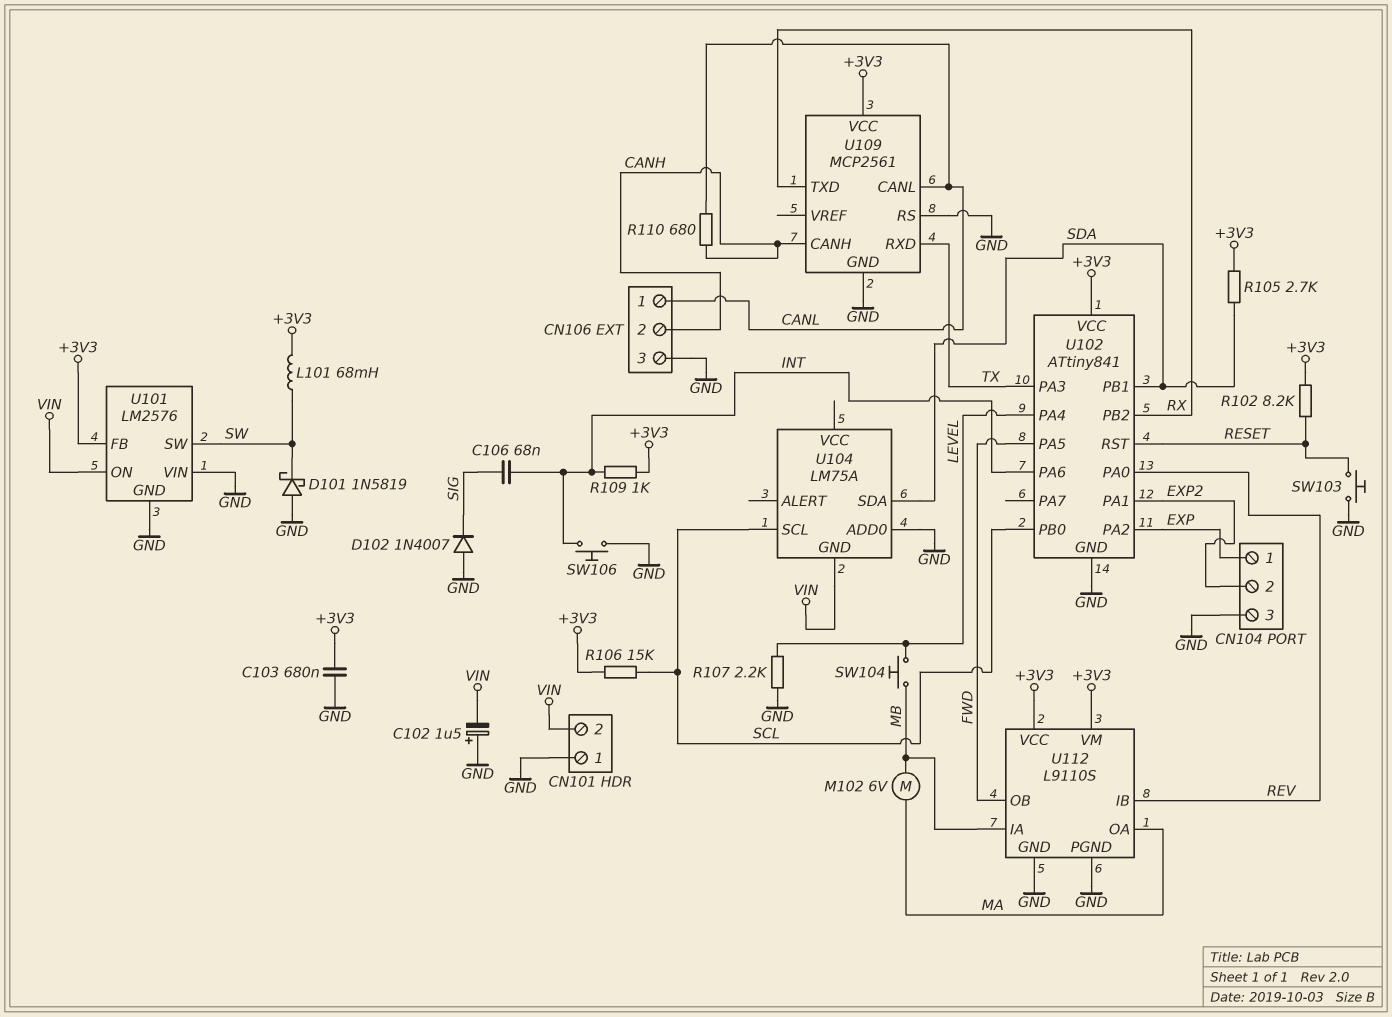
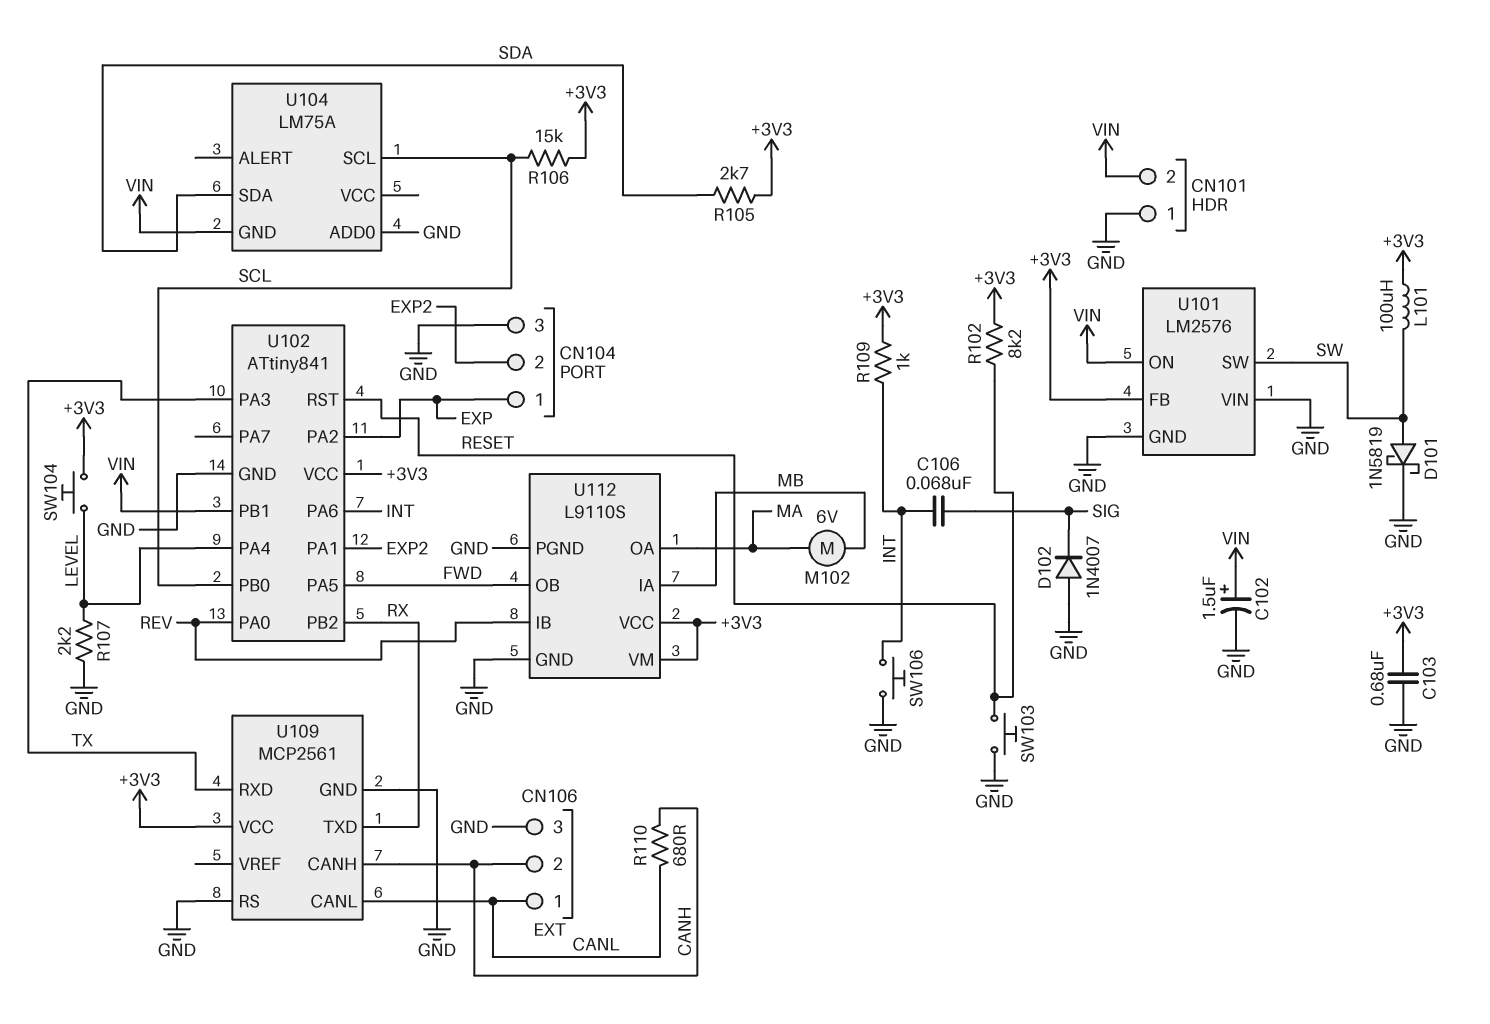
C102: 1.5uF (plus GND, minus VIN) -> 1.5uF (plus VIN, minus GND)
D101: schottky 1N5819 (A GND, K SW) -> schottky 1N5819 (A SW, K GND)
L101: 68mH (+3V3, SW) -> 100uH (+3V3, SW)
SW104: button (LEVEL, MB) -> button (+3V3, LEVEL)
U102 pin PB1: SDA -> VIN

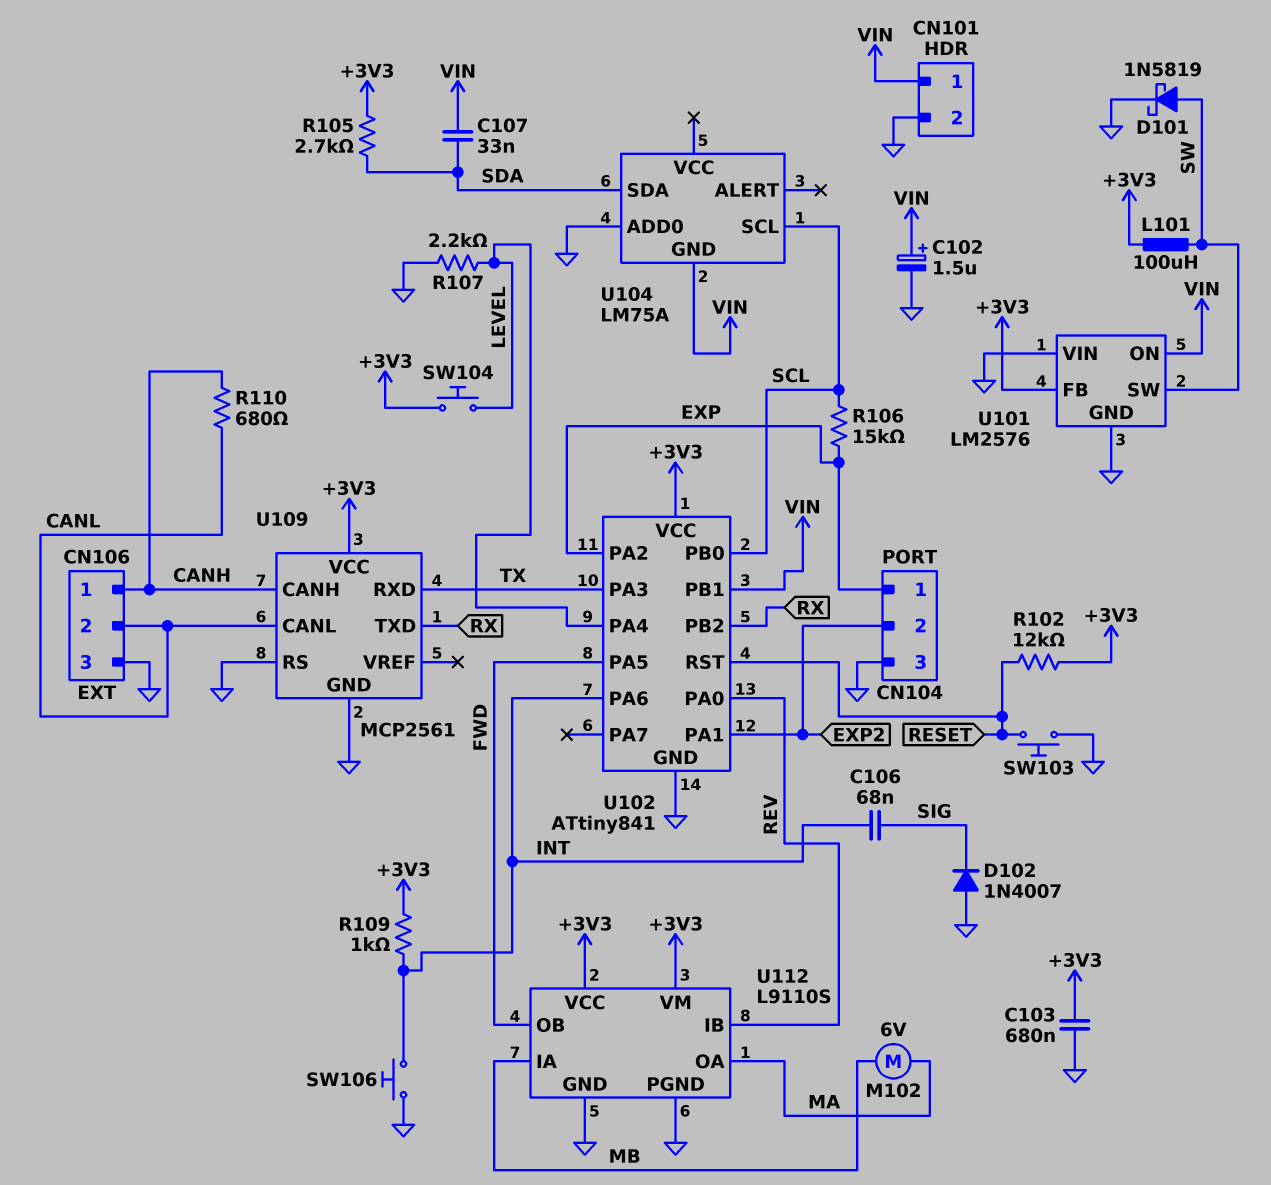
C107: none -> 33nF (SDA, VIN)
CN101 pin 1: GND -> VIN
CN101 pin 2: VIN -> GND
CN106 pin 1: CANL -> CANH
CN106 pin 2: CANH -> CANL
R102: 8.2k (+3V3, RESET) -> 12k (+3V3, RESET)
R106: 15k (+3V3, SCL) -> 15k (EXP, SCL)

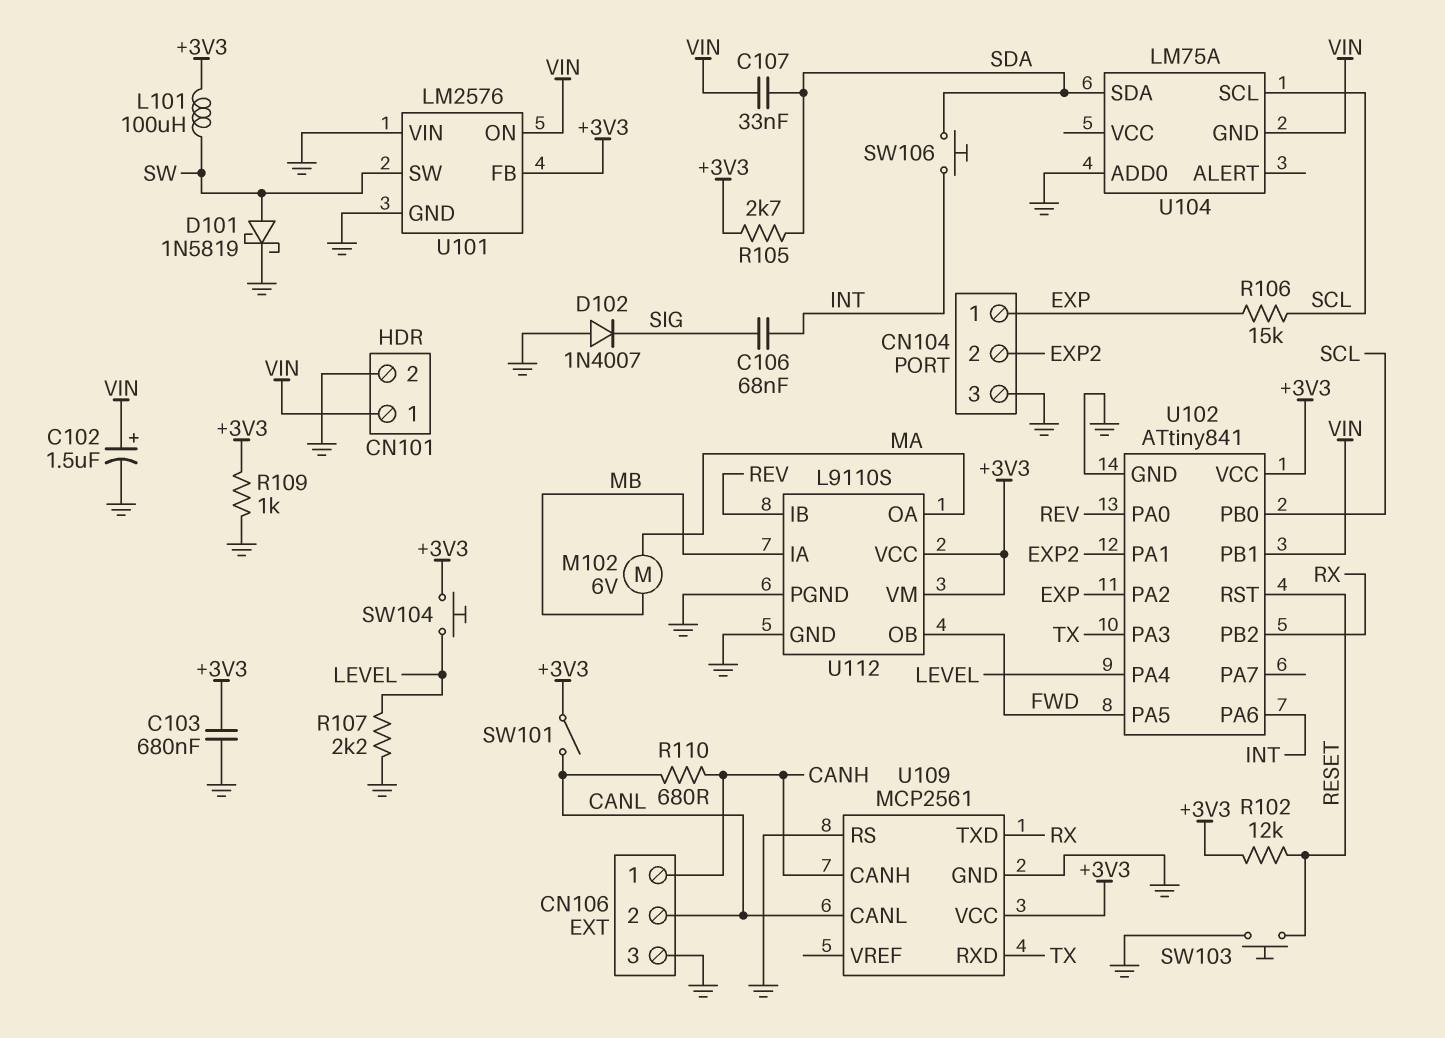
R109: 1k (+3V3, INT) -> 1k (+3V3, GND)
SW101: none -> switch (+3V3, CANL)
SW106: button (GND, INT) -> button (INT, SDA)

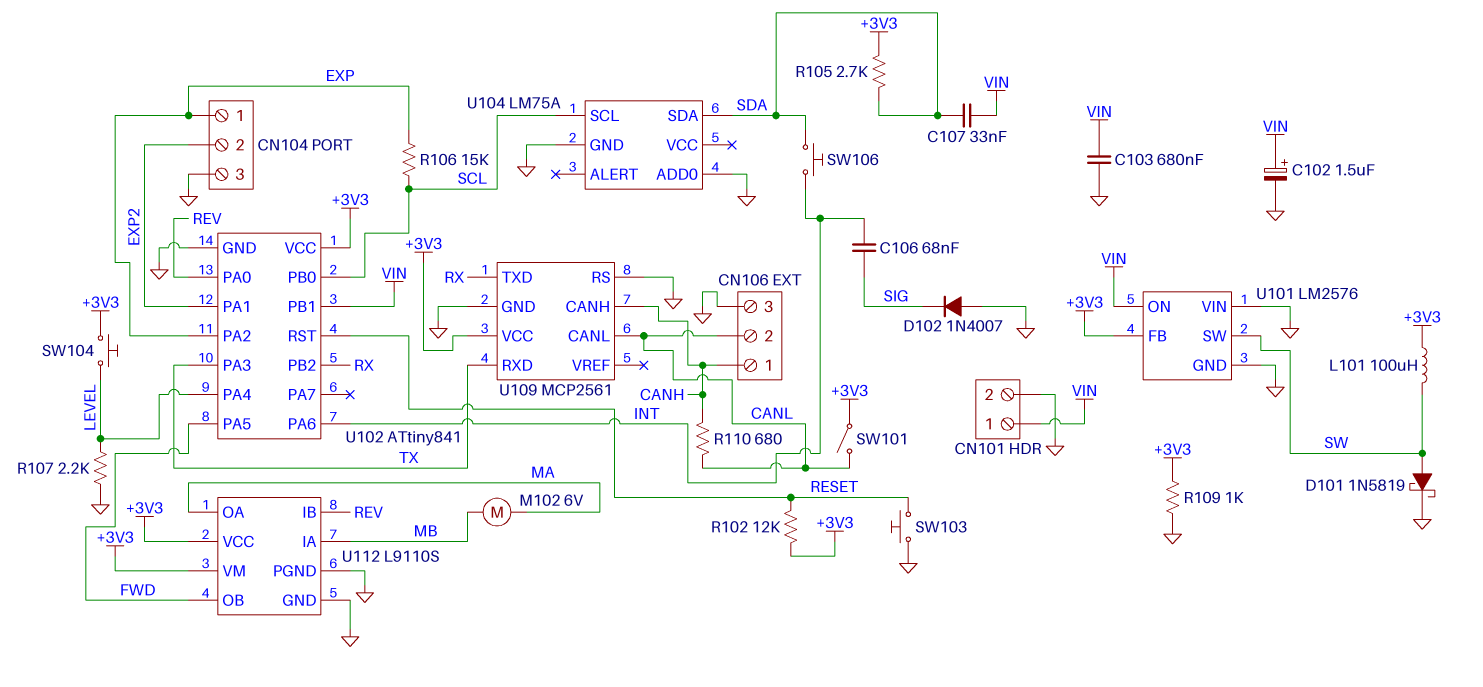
C103: 680nF (+3V3, GND) -> 680nF (GND, VIN)
U104 pin GND: VIN -> GND

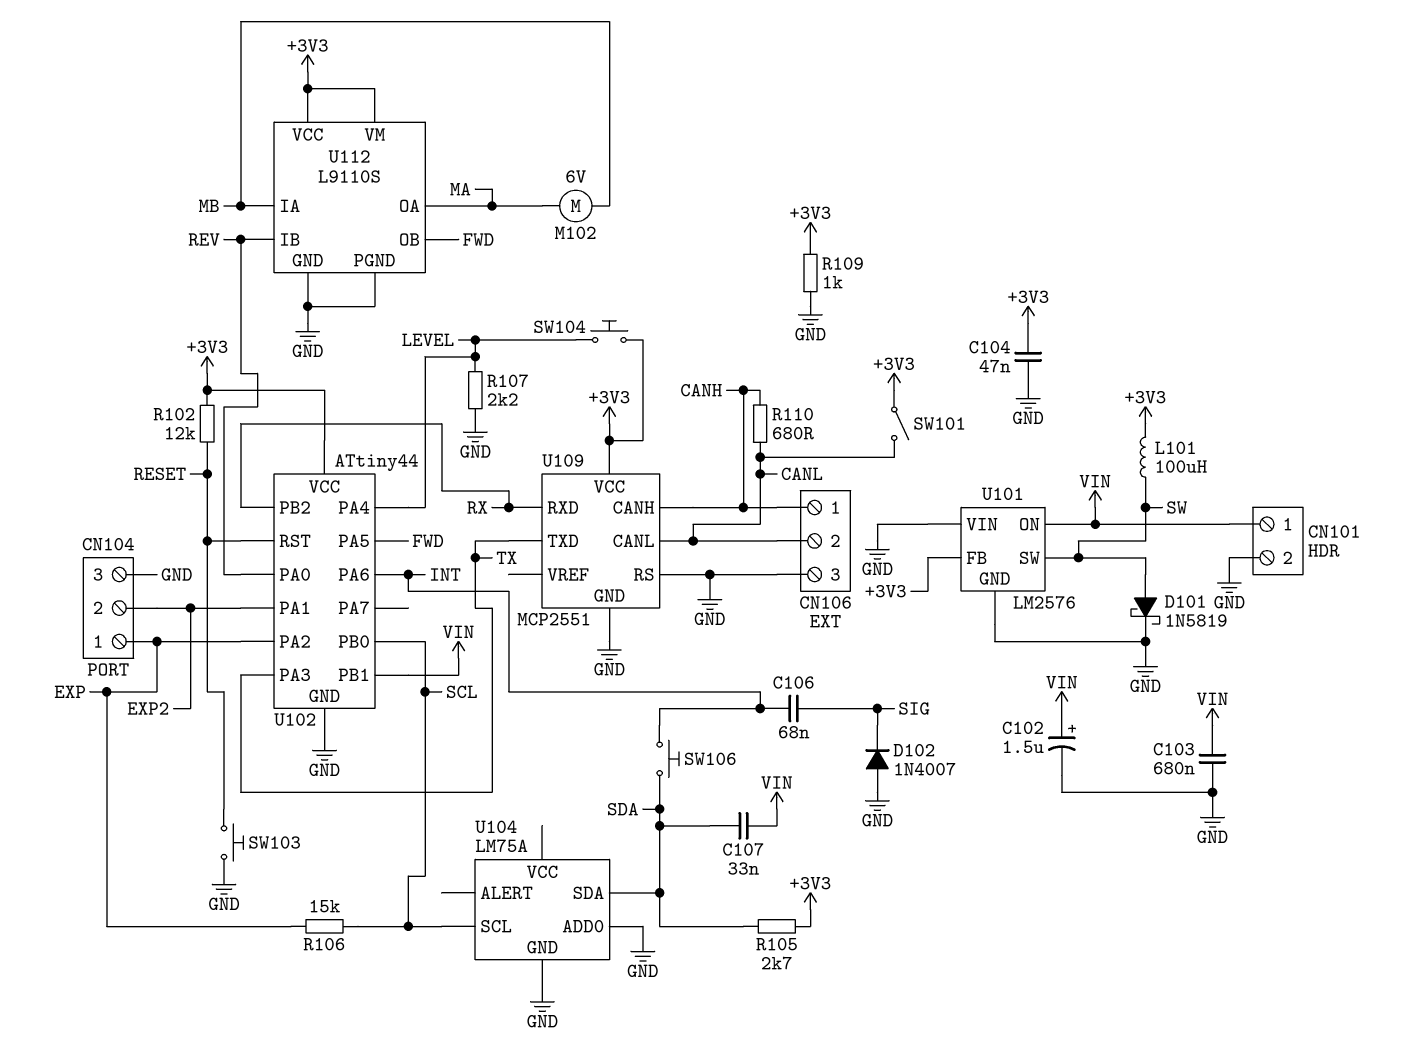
C104: none -> 47nF (+3V3, GND)
U102: ATtiny841 -> ATtiny44
U109: MCP2561 -> MCP2551
U109 pin RXD: TX -> RX
U109 pin TXD: RX -> TX

